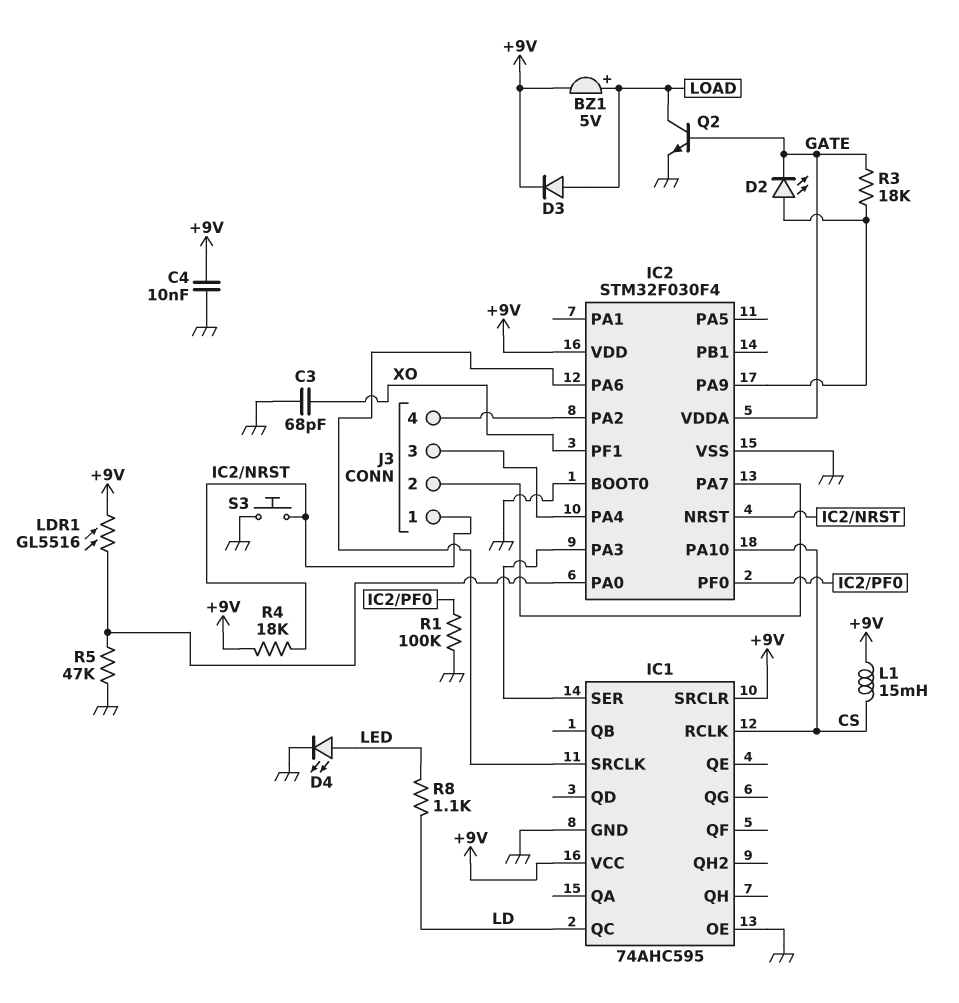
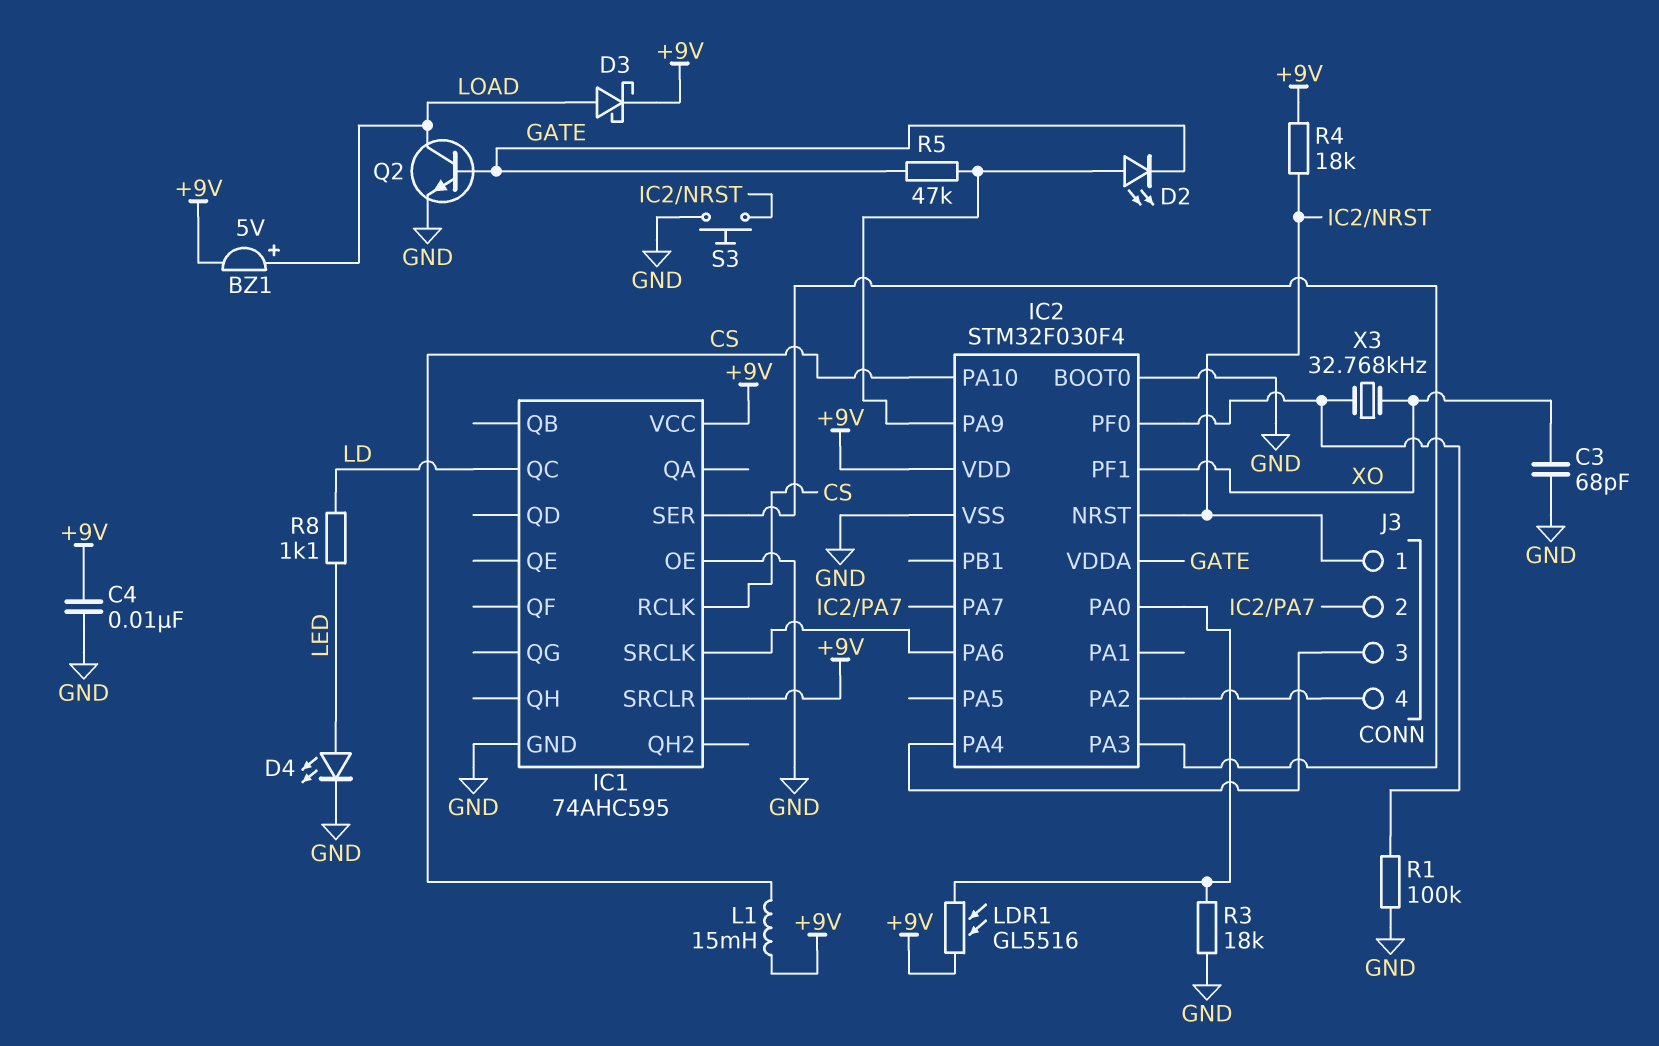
D3: diode (A LOAD, K +9V) -> schottky (A LOAD, K +9V)
R3: 18k (GATE, IC2/PA9) -> 18k (GND, IC2/PA0)
R5: 47k (GND, IC2/PA0) -> 47k (GATE, IC2/PA9)
X3: none -> 32.768kHz (IC2/PF0, XO)

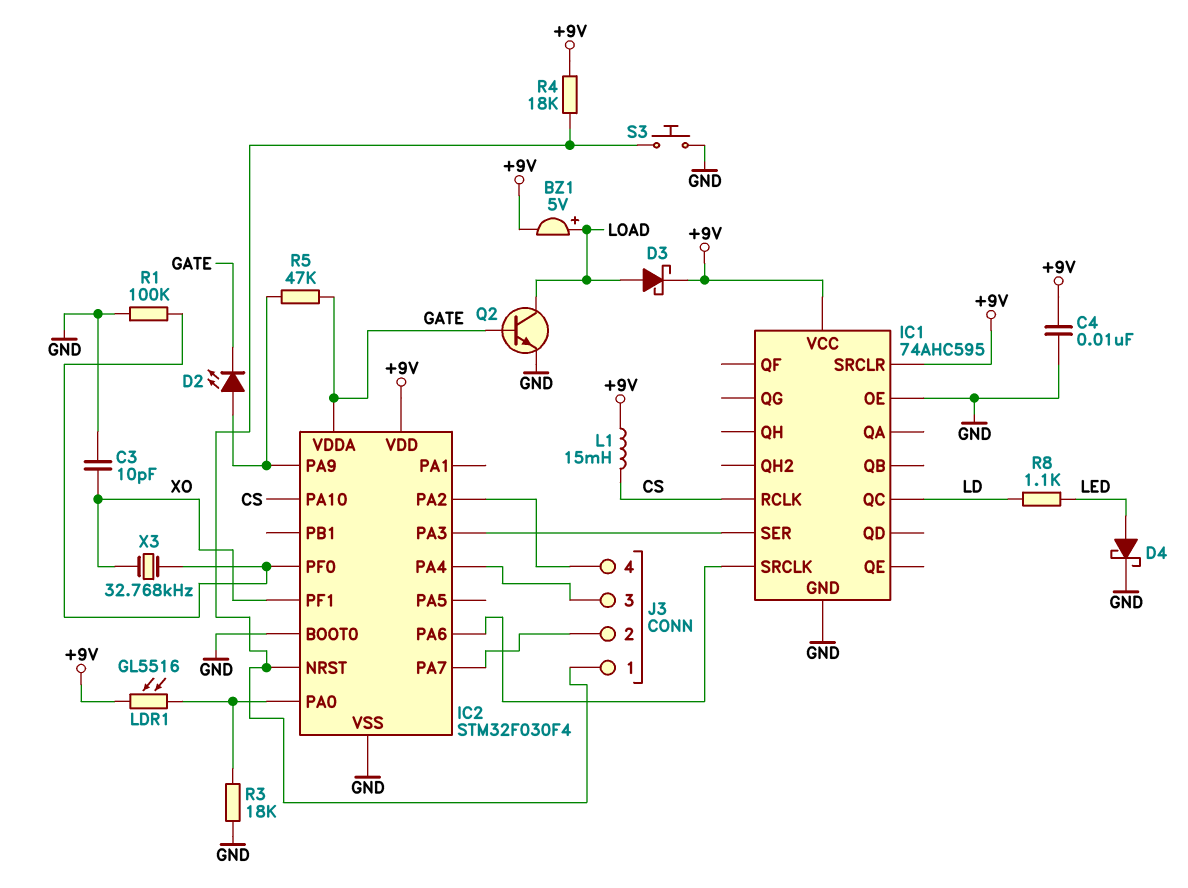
C3: 68pF (GND, XO) -> 10pF (GND, XO)
D4: LED (A LED, K GND) -> schottky (A LED, K GND)

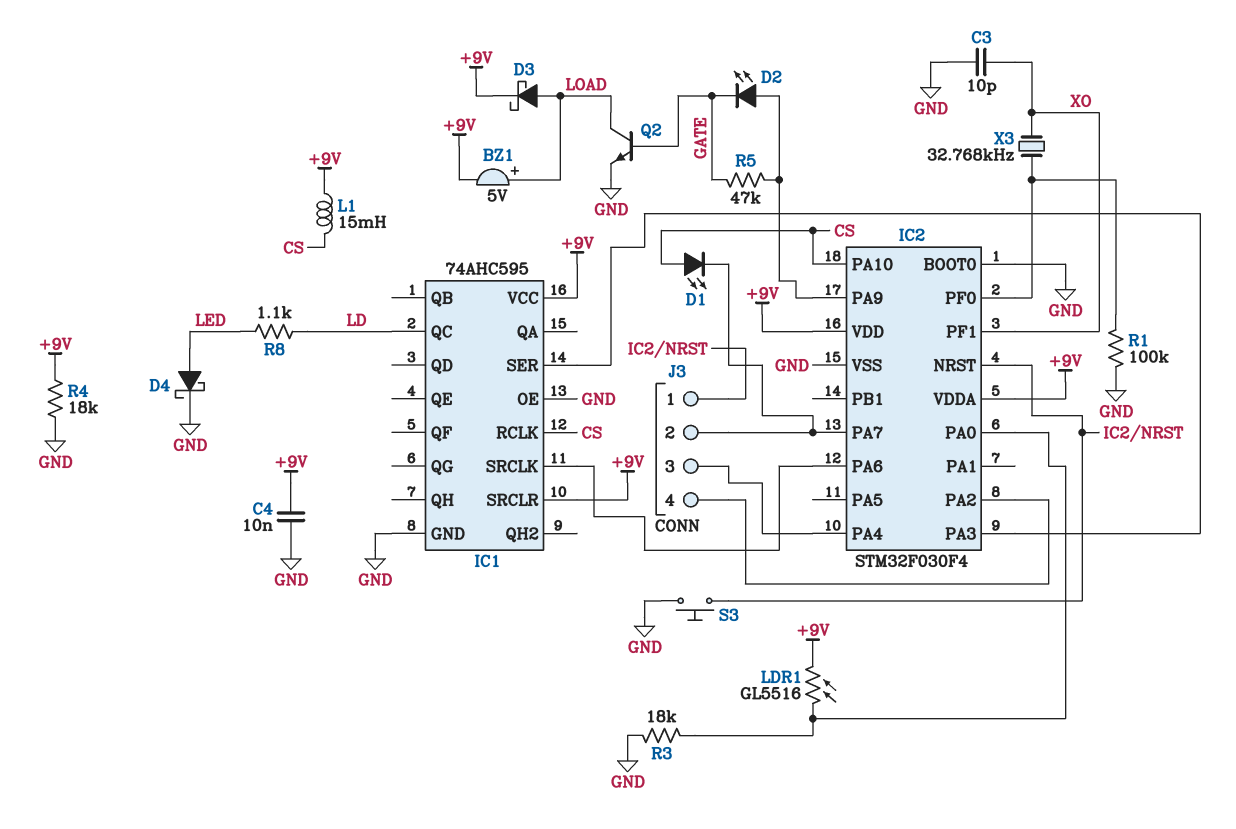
D1: none -> LED (A CS, K IC2/PA7)
IC2 pin VDDA: GATE -> +9V
R4: 18k (+9V, IC2/NRST) -> 18k (+9V, GND)

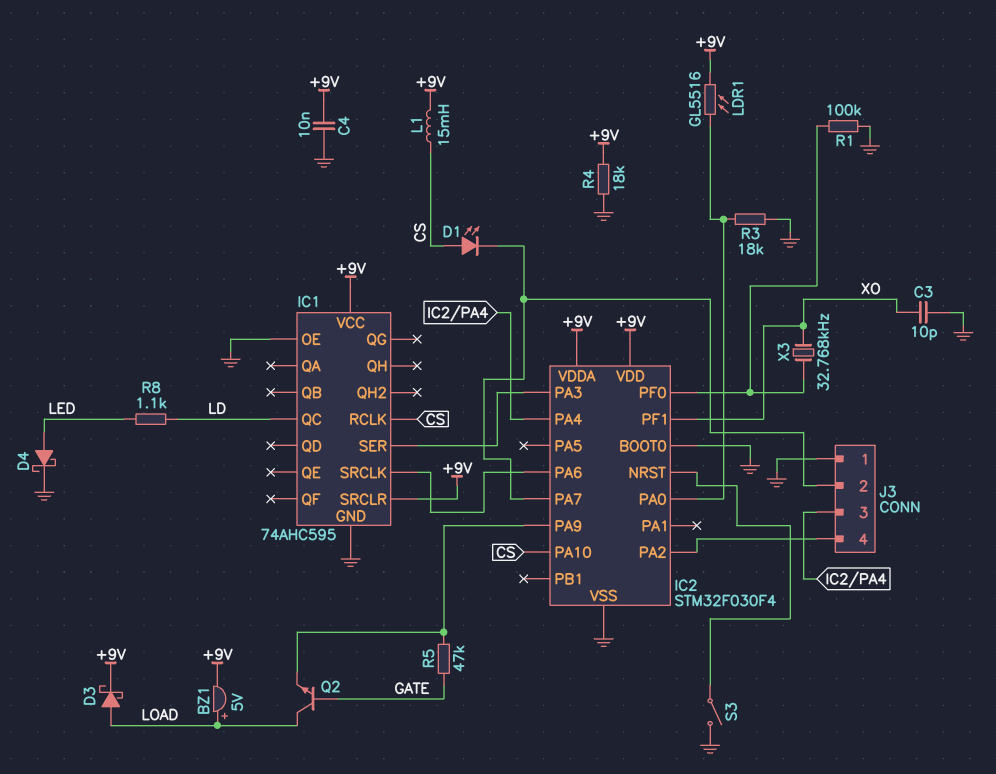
D2: LED (A IC2/PA9, K GATE) -> none
J3 pin 1: IC2/NRST -> GND
Q2: NPN (B GATE, C LOAD, E GND) -> NPN (B GATE, C LOAD, E IC2/PA9)
S3: button (GND, IC2/NRST) -> switch (GND, IC2/NRST)

